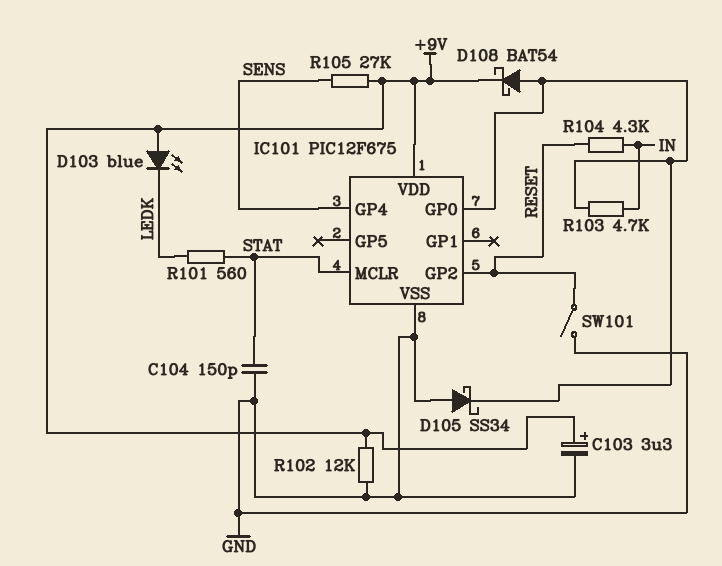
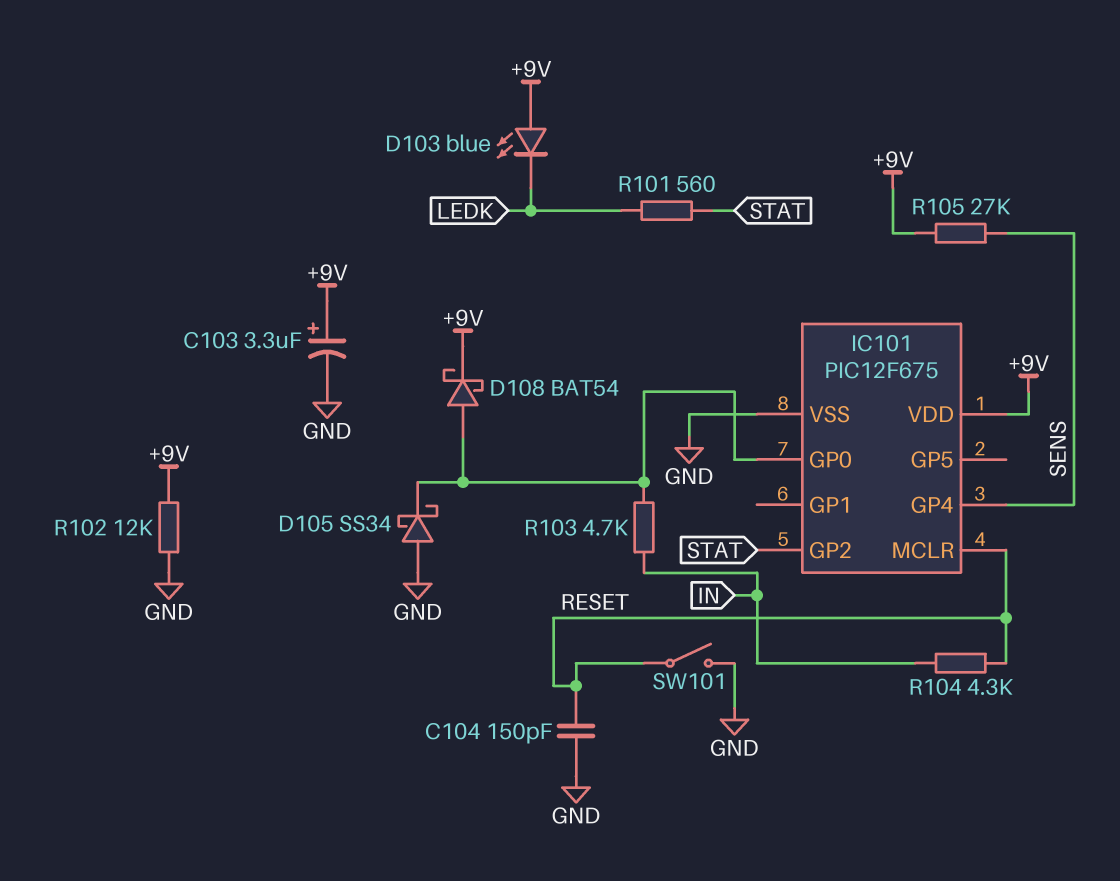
C104: 150pF (GND, STAT) -> 150pF (GND, RESET)
IC101 pin GP2: RESET -> STAT
IC101 pin MCLR: STAT -> RESET

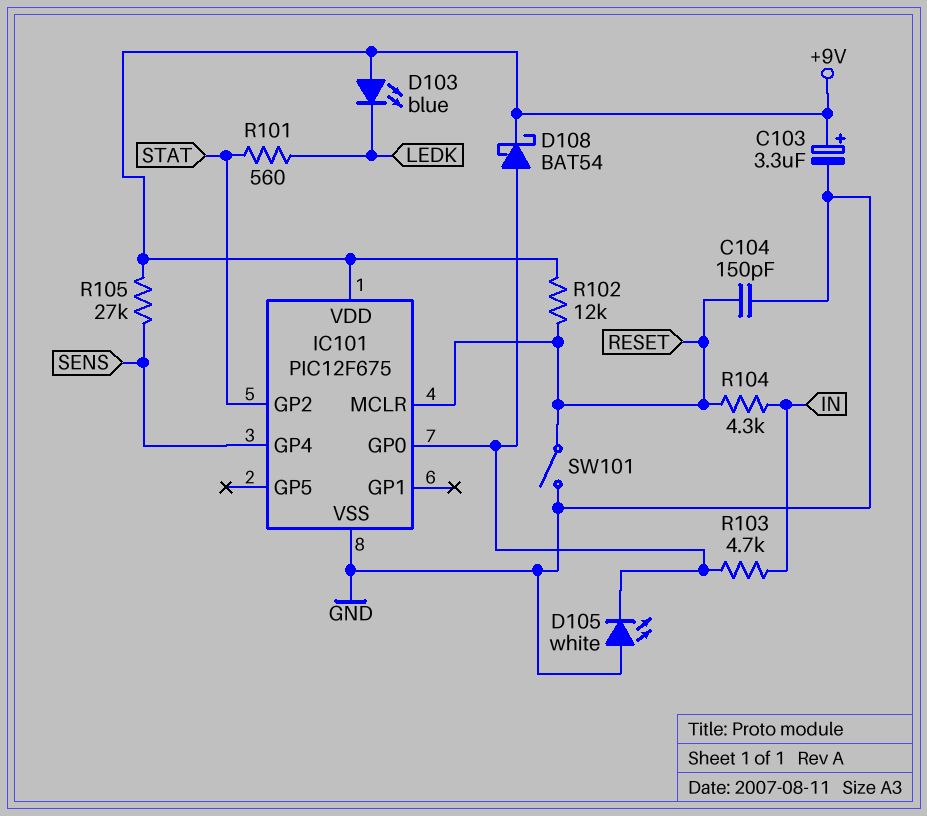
D105: schottky SS34 (A GND, K IC101/GP0) -> LED white (A GND, K IC101/GP0)
R102: 12k (+9V, GND) -> 12k (+9V, RESET)

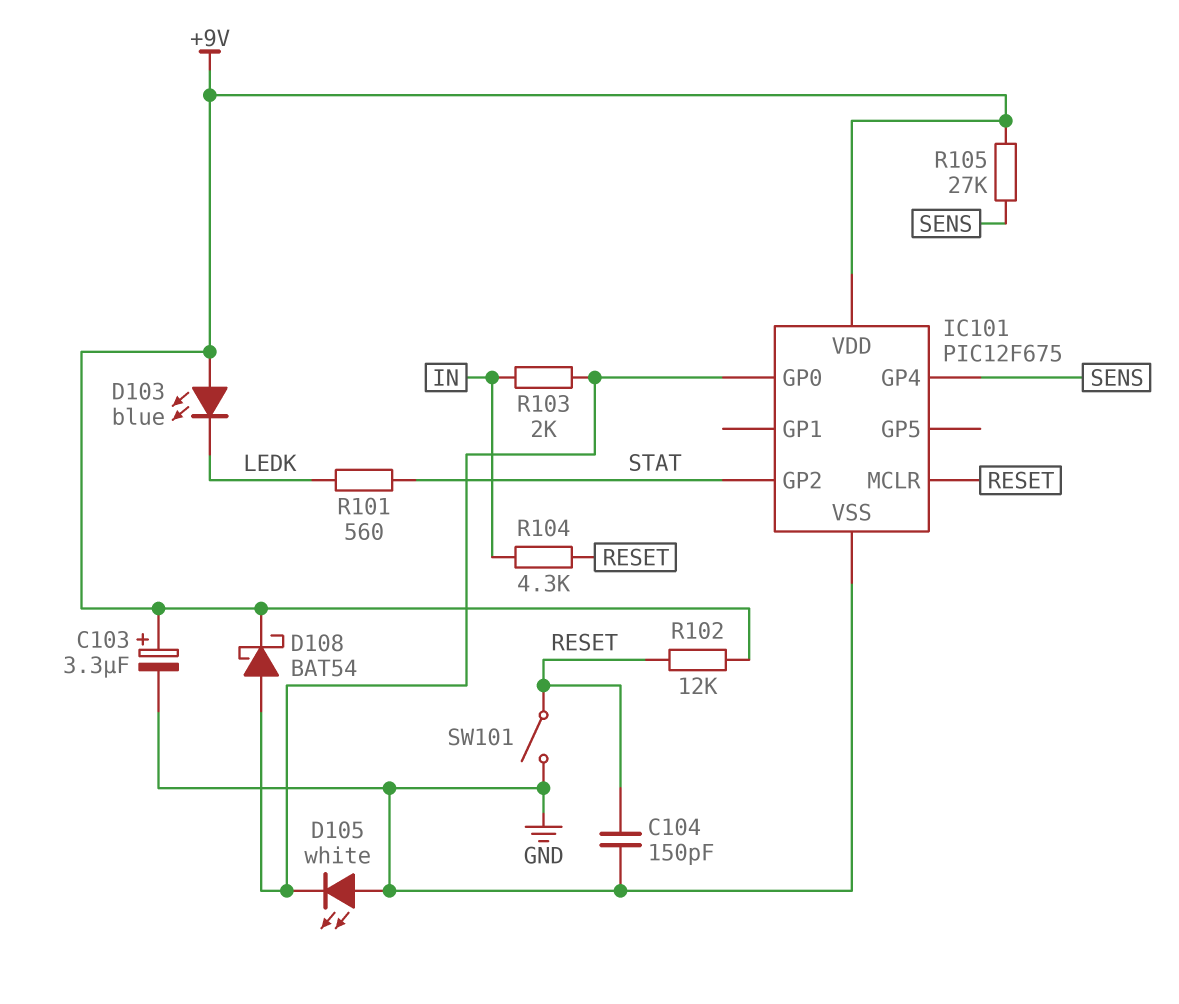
R103: 4.7k (IC101/GP0, IN) -> 2k (IC101/GP0, IN)

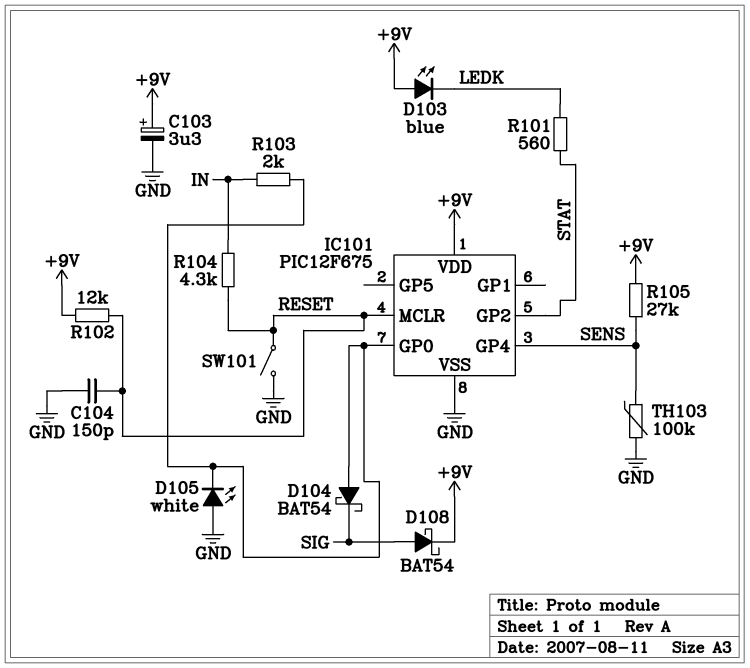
D104: none -> schottky BAT54 (A IC101/GP0, K SIG)
D108: schottky BAT54 (A IC101/GP0, K +9V) -> schottky BAT54 (A SIG, K +9V)
TH103: none -> 100k (GND, SENS)

